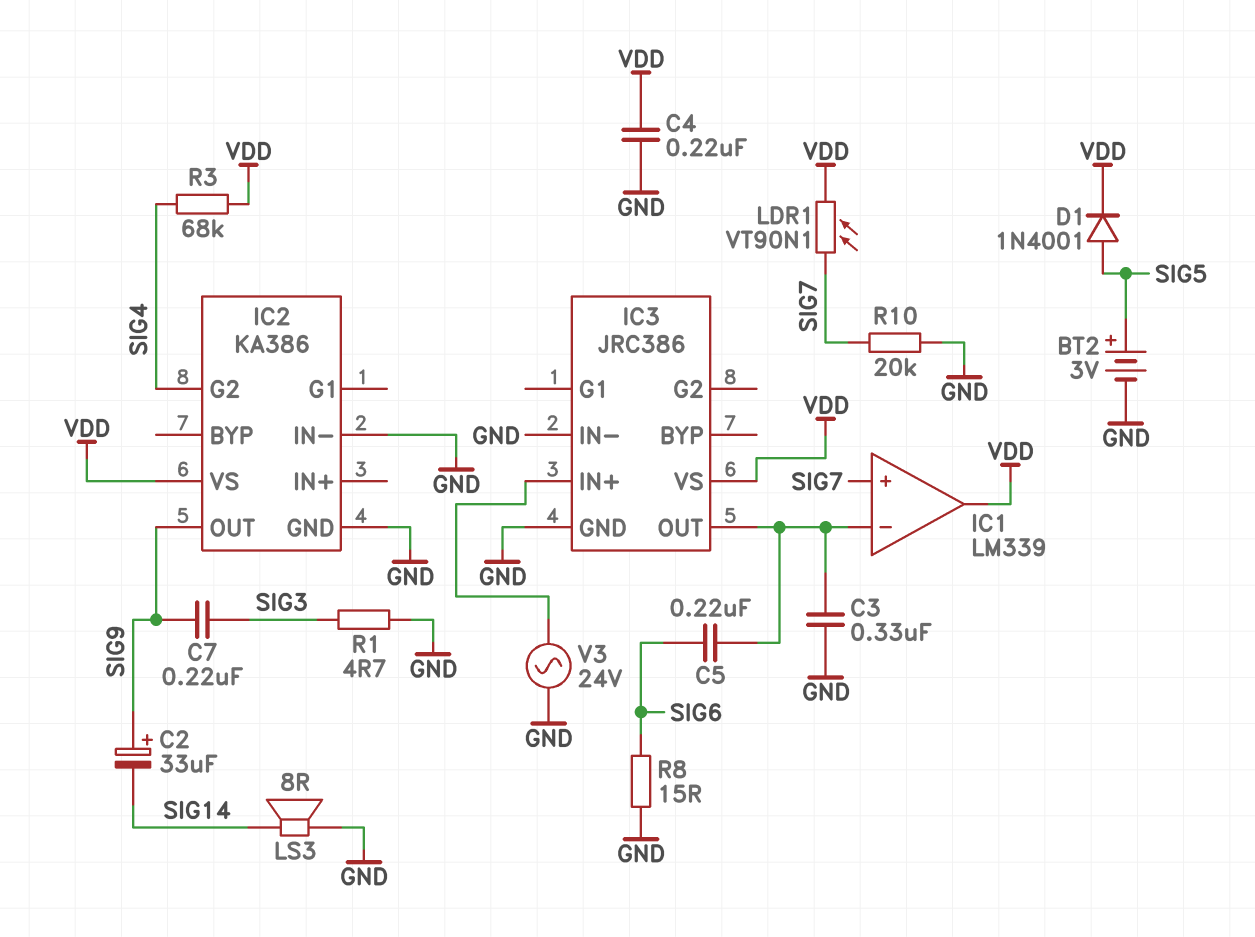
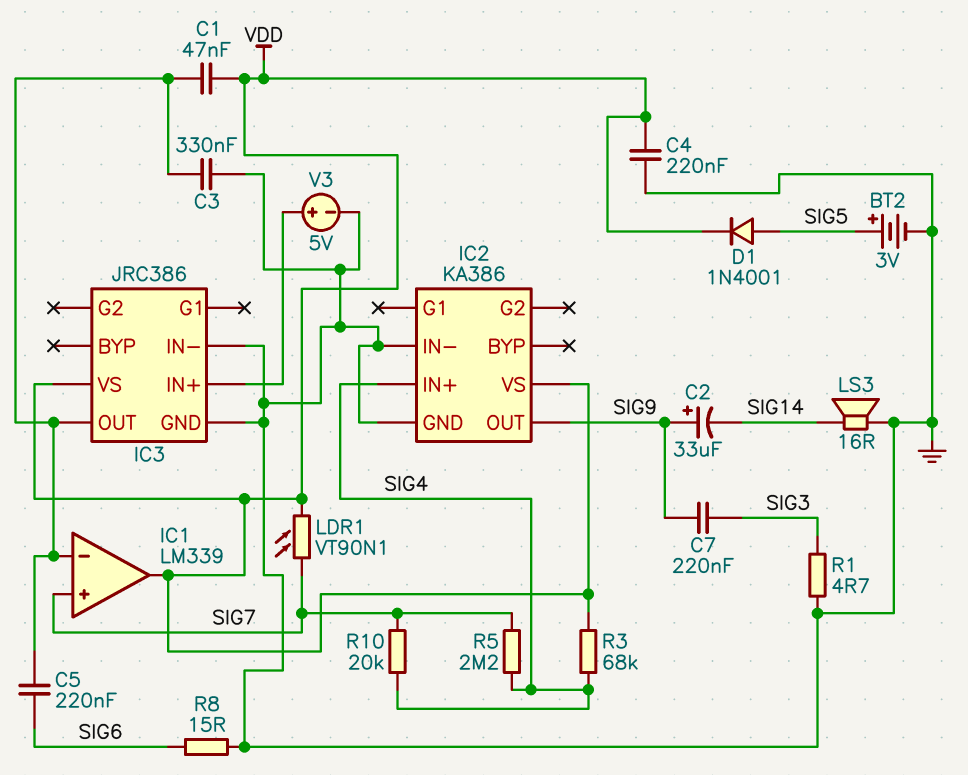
C1: none -> 47nF (IC1/in-, VDD)
IC2 pin G2: SIG4 -> none
IC2 pin IN+: none -> SIG4
LS3: speaker 8R (GND, SIG14) -> speaker 16R (GND, SIG14)
R5: none -> 2.2M (SIG4, SIG7)
R10: 20k (GND, SIG7) -> 20k (SIG4, SIG7)
V3: AC 24V (GND, IC3/IN+) -> 5V (plus IC3/IN+, minus GND)

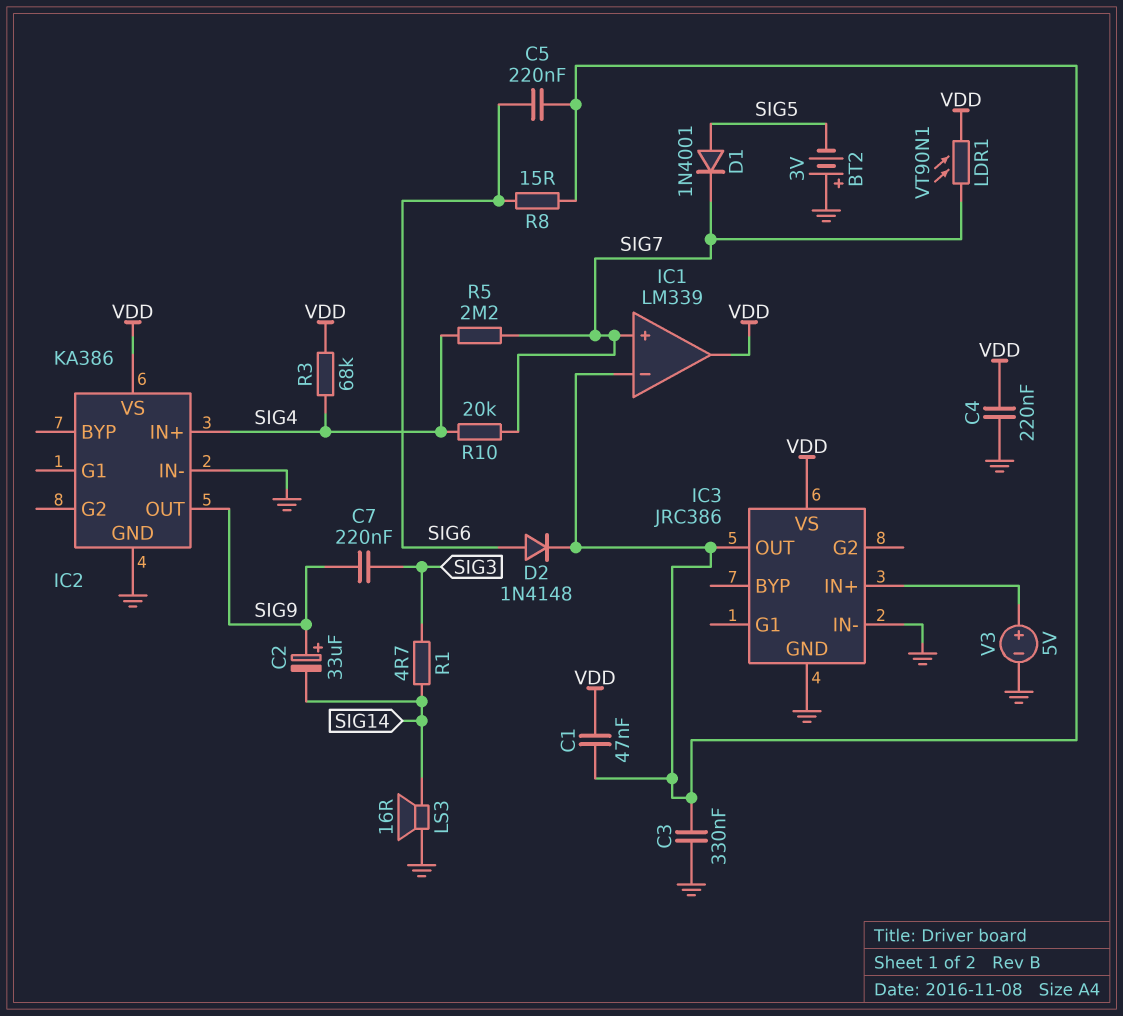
BT2: 3V (plus SIG5, minus GND) -> 3V (plus GND, minus SIG5)
D1: diode 1N4001 (A SIG5, K VDD) -> diode 1N4001 (A SIG5, K SIG7)
D2: none -> diode 1N4148 (A SIG6, K IC1/in-)
R1: 4.7 (GND, SIG3) -> 4.7 (SIG3, SIG14)
R8: 15 (GND, SIG6) -> 15 (IC1/in-, SIG6)

